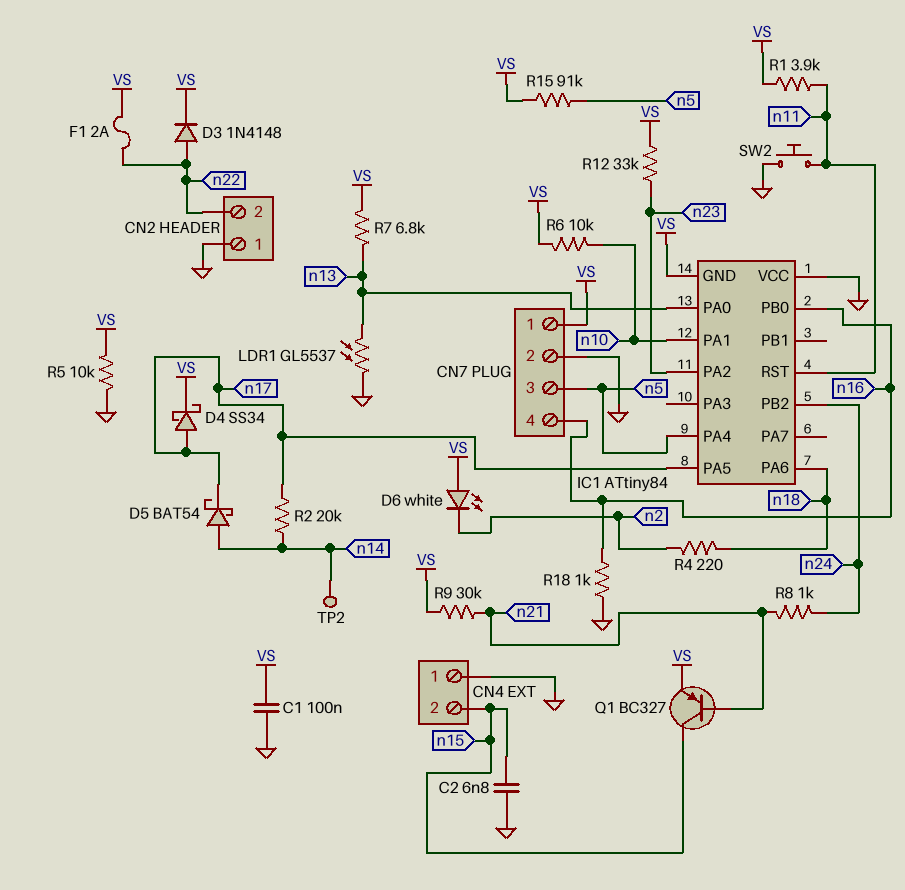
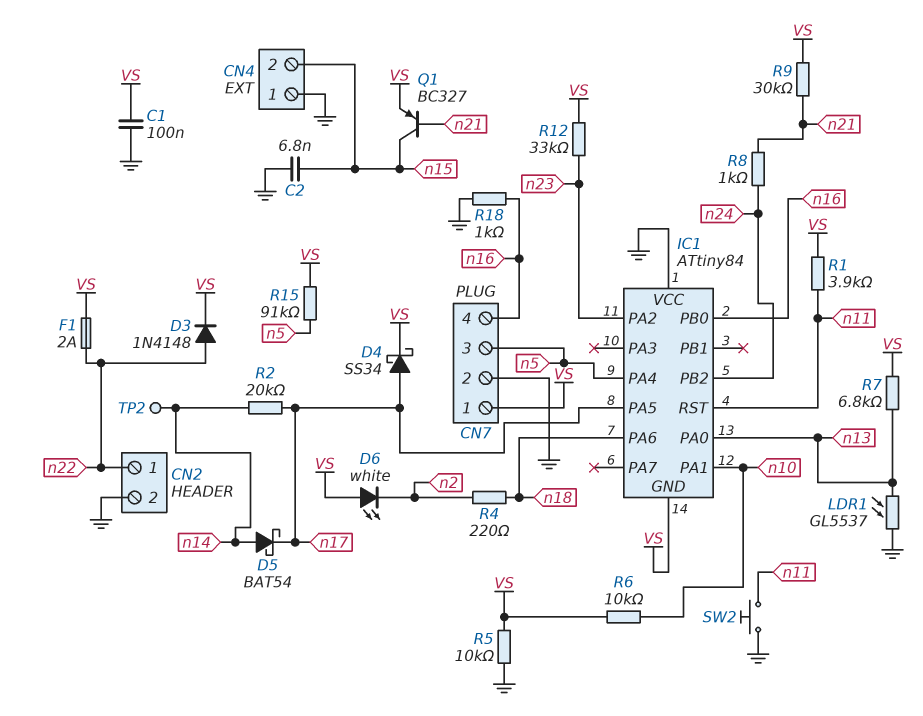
CN2 pin 1: GND -> n22
CN2 pin 2: n22 -> GND

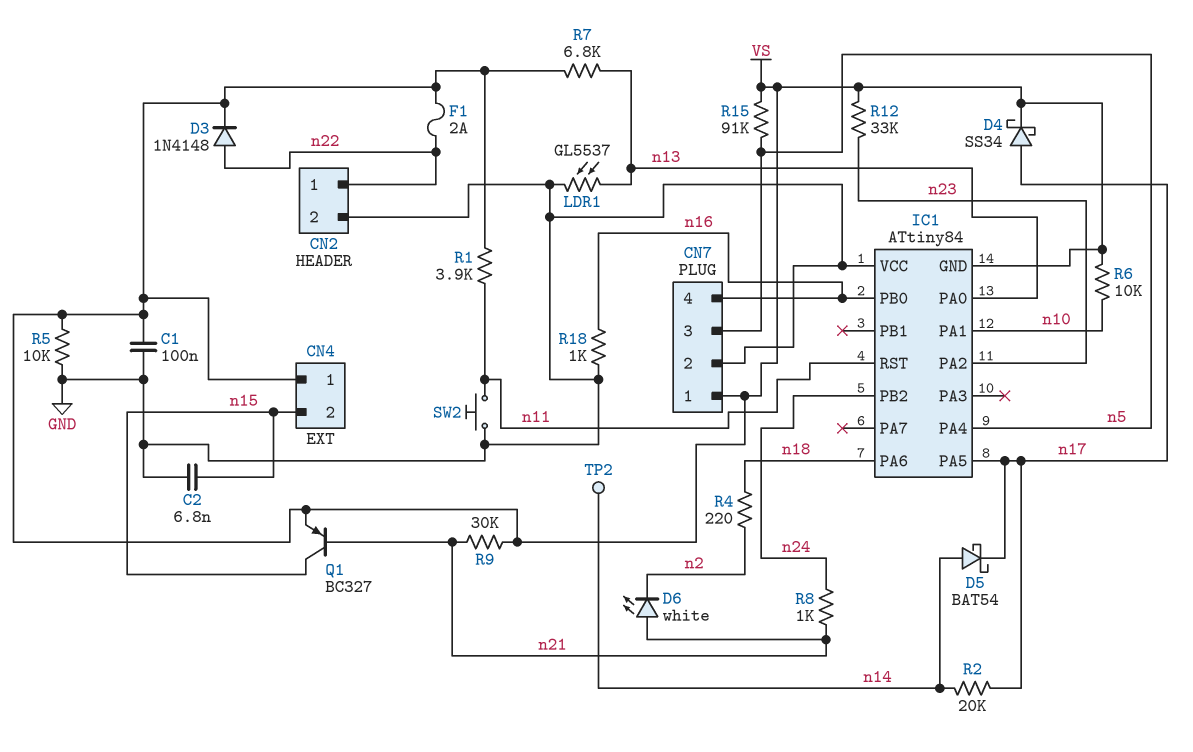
CN4 pin 1: GND -> VS
D6: LED white (A VS, K n2) -> LED white (A n21, K n2)

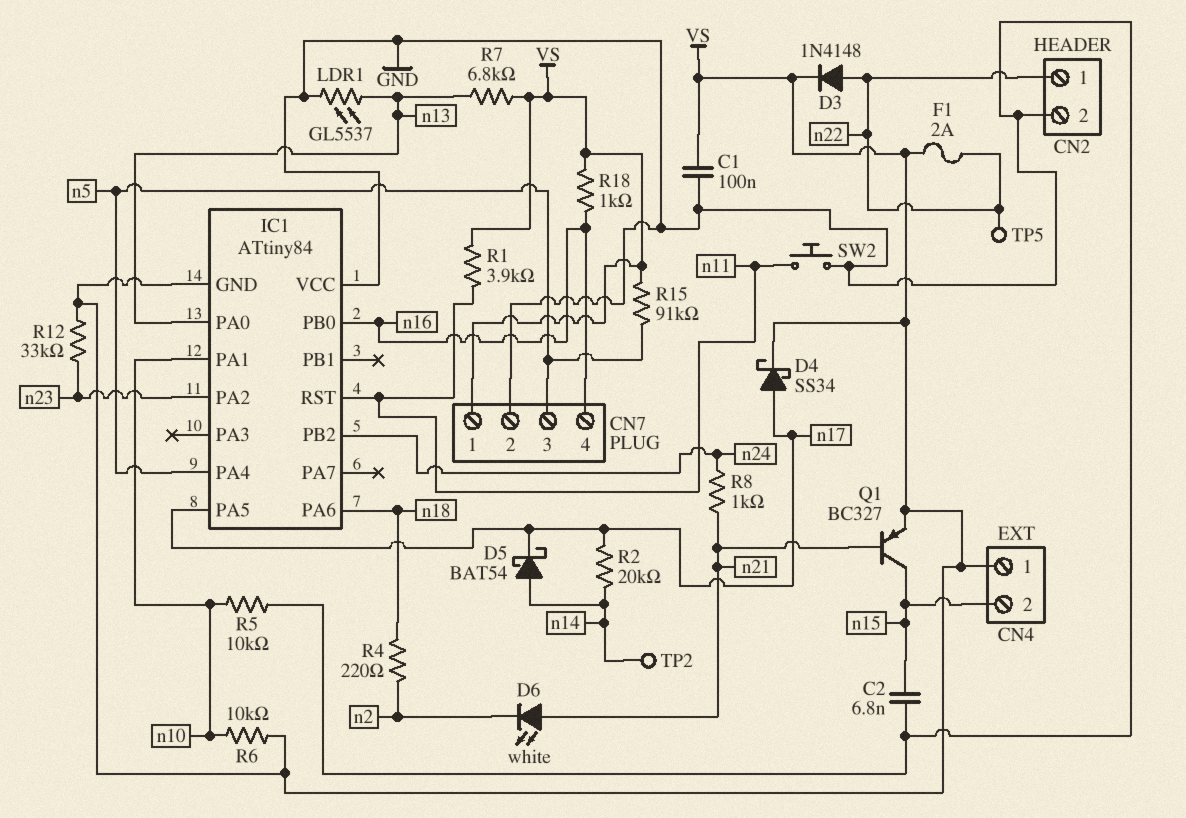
R5: 10k (GND, VS) -> 10k (GND, n10)
R9: 30k (VS, n21) -> none
R18: 1k (GND, n16) -> 1k (VS, n16)
TP5: none -> test point (n22)

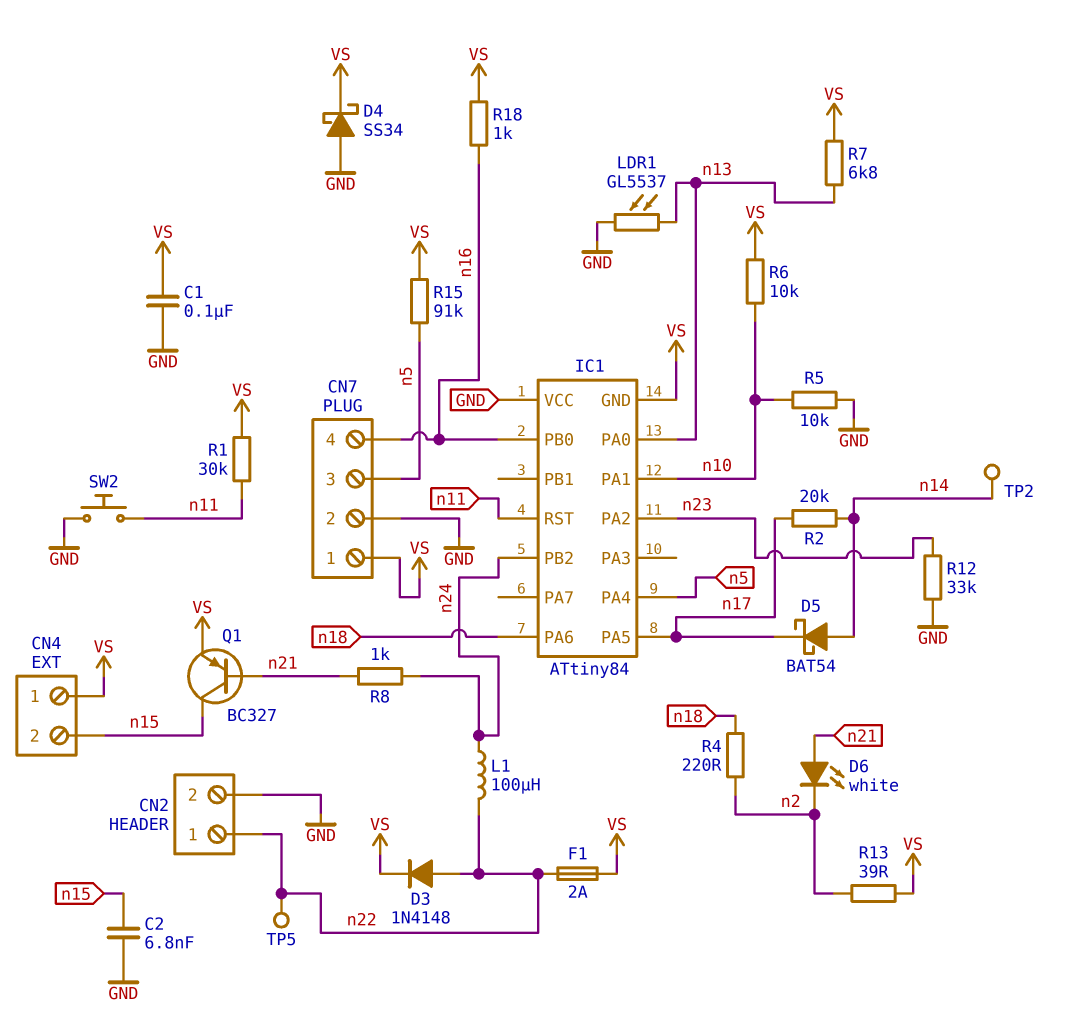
D4: schottky SS34 (A n17, K VS) -> schottky SS34 (A GND, K VS)
L1: none -> 100uH (n22, n24)
R1: 3.9k (VS, n11) -> 30k (VS, n11)
R12: 33k (VS, n23) -> 33k (GND, n23)
R13: none -> 39 (VS, n2)

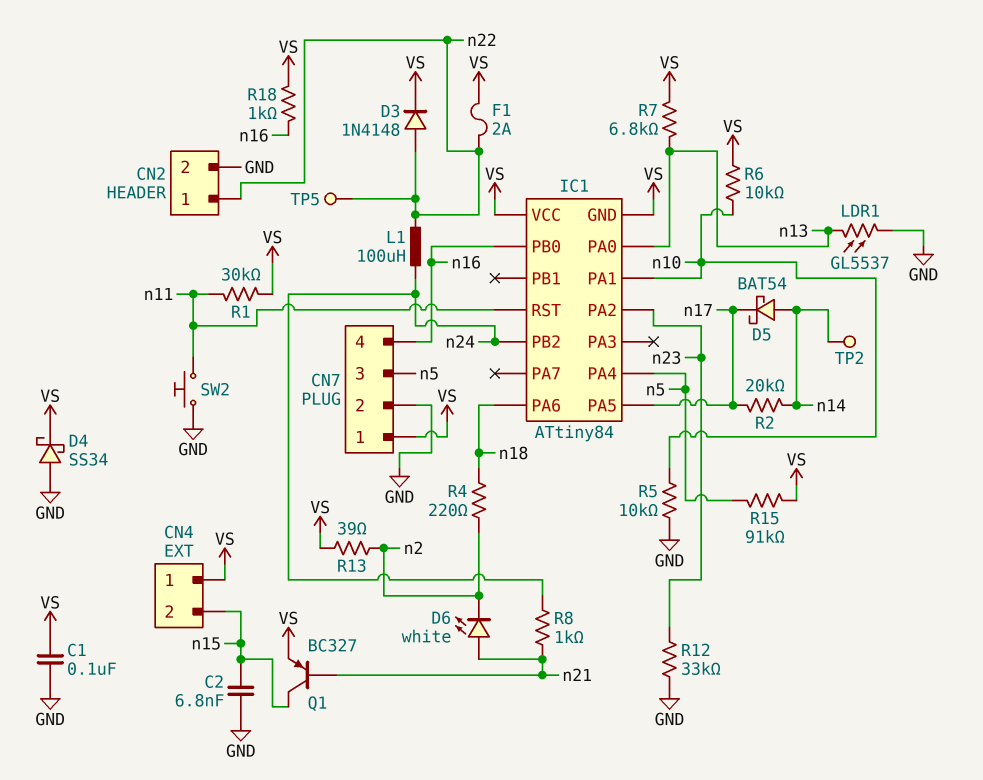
IC1 pin VCC: GND -> VS

